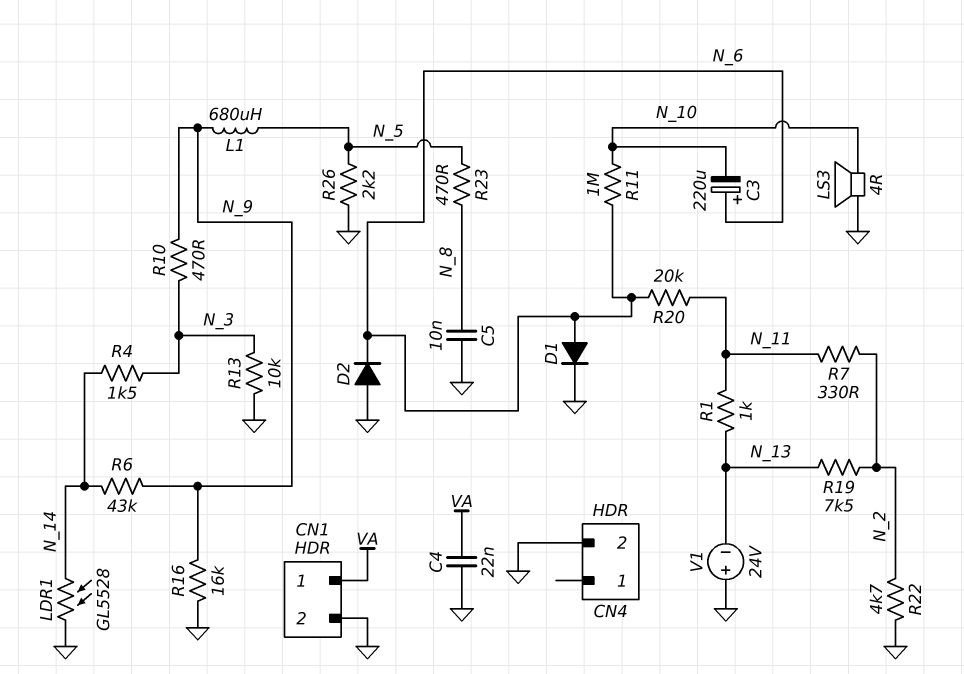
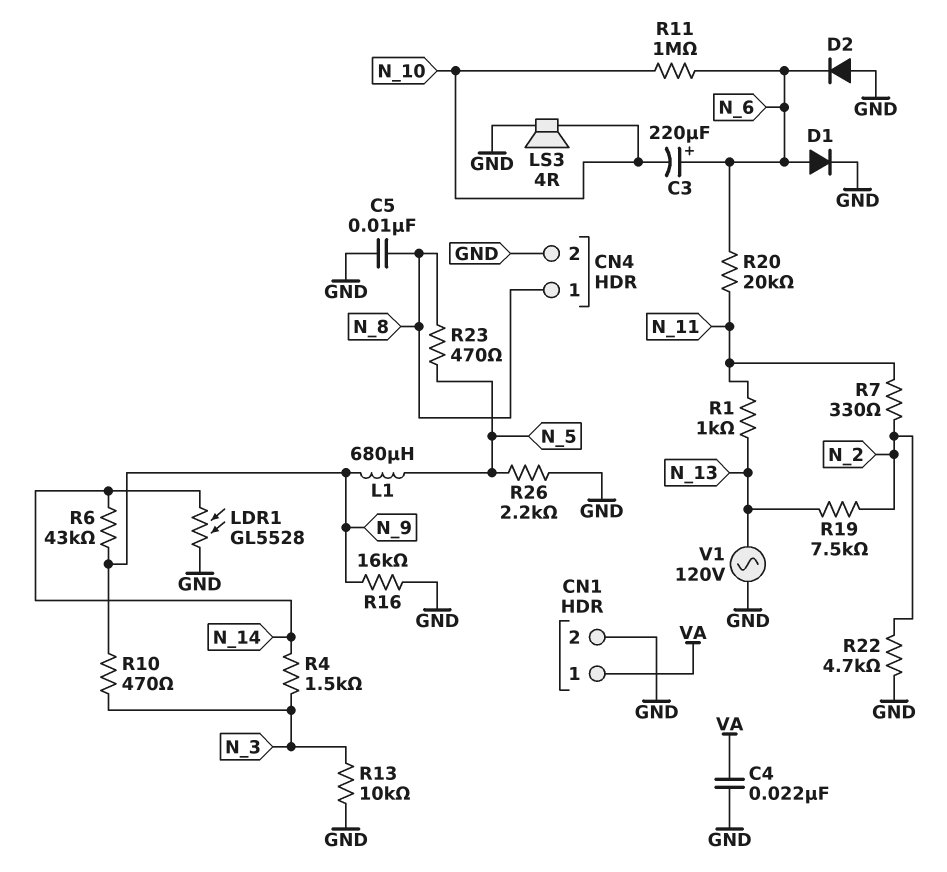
CN4 pin 1: none -> N_8
V1: 24V (plus GND, minus N_13) -> AC 120V (GND, N_13)

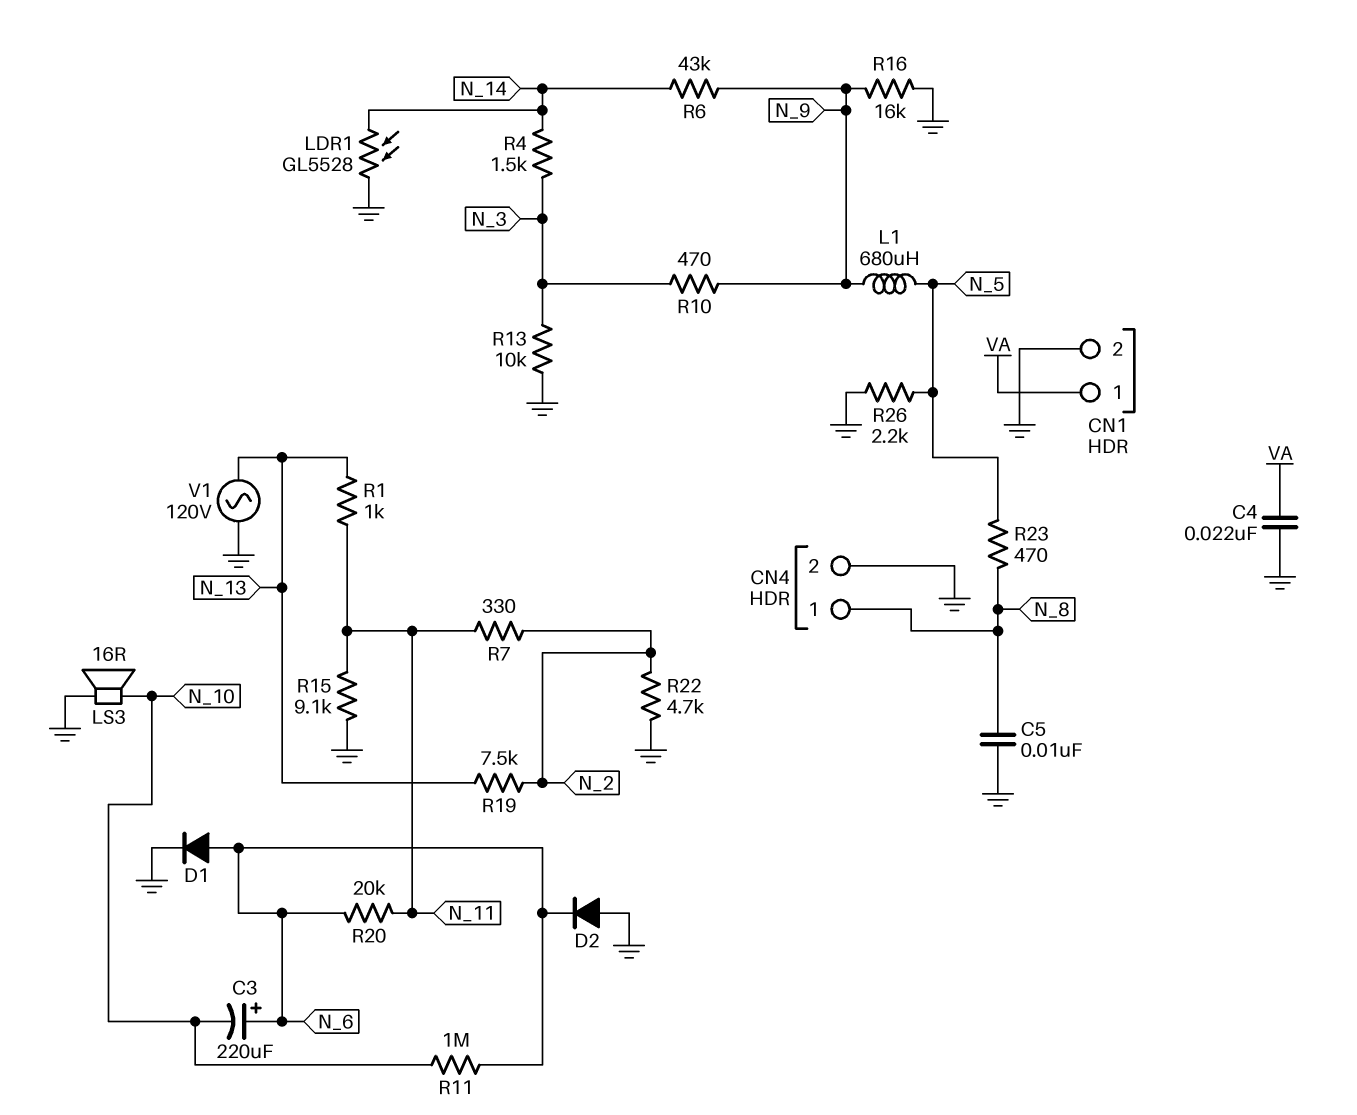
LS3: speaker 4R (GND, N_10) -> speaker 16R (GND, N_10)
R15: none -> 9.1k (GND, N_11)

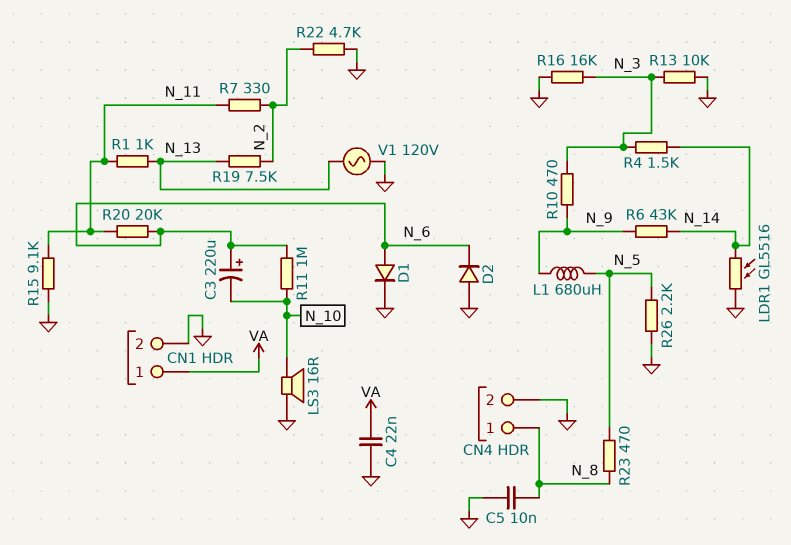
LDR1: GL5528 (GND, N_14) -> GL5516 (GND, N_14)
R16: 16k (GND, N_9) -> 16k (GND, N_3)

